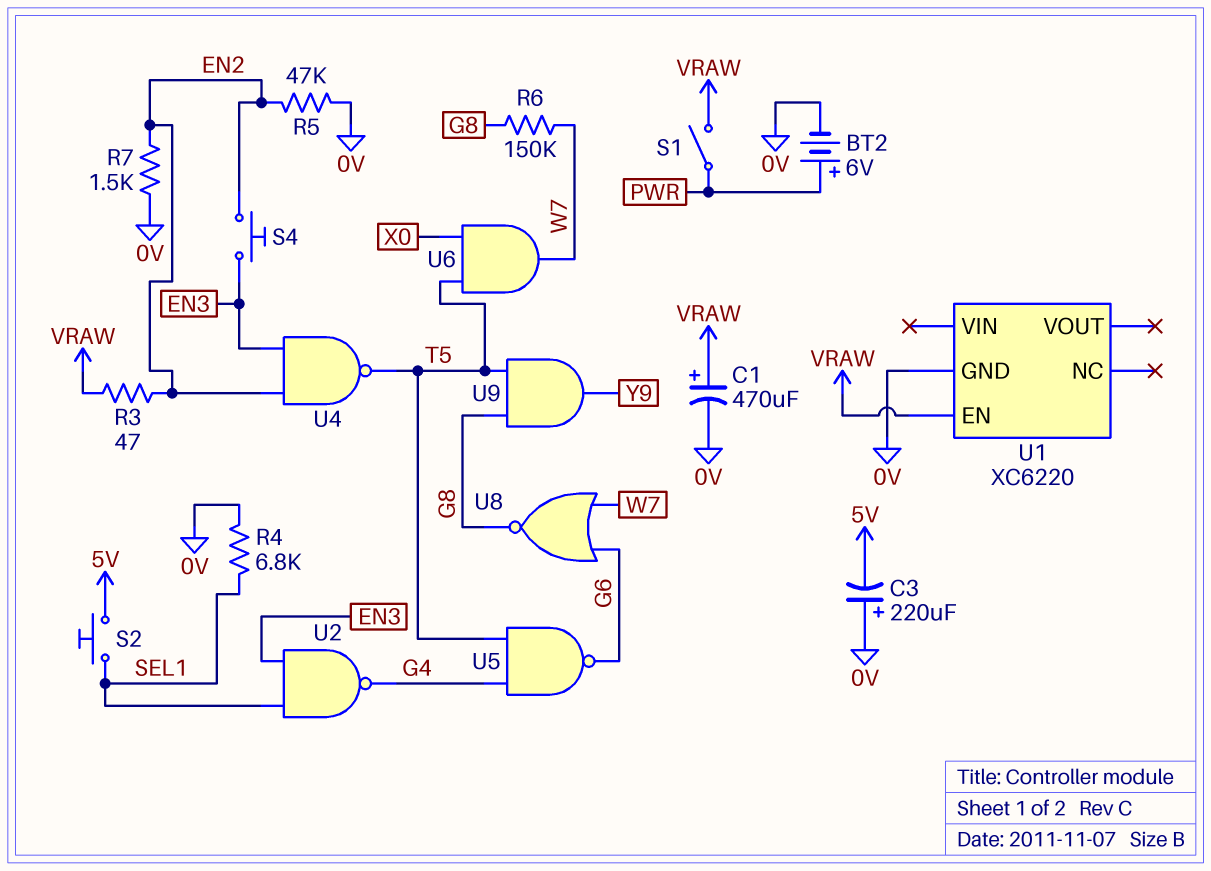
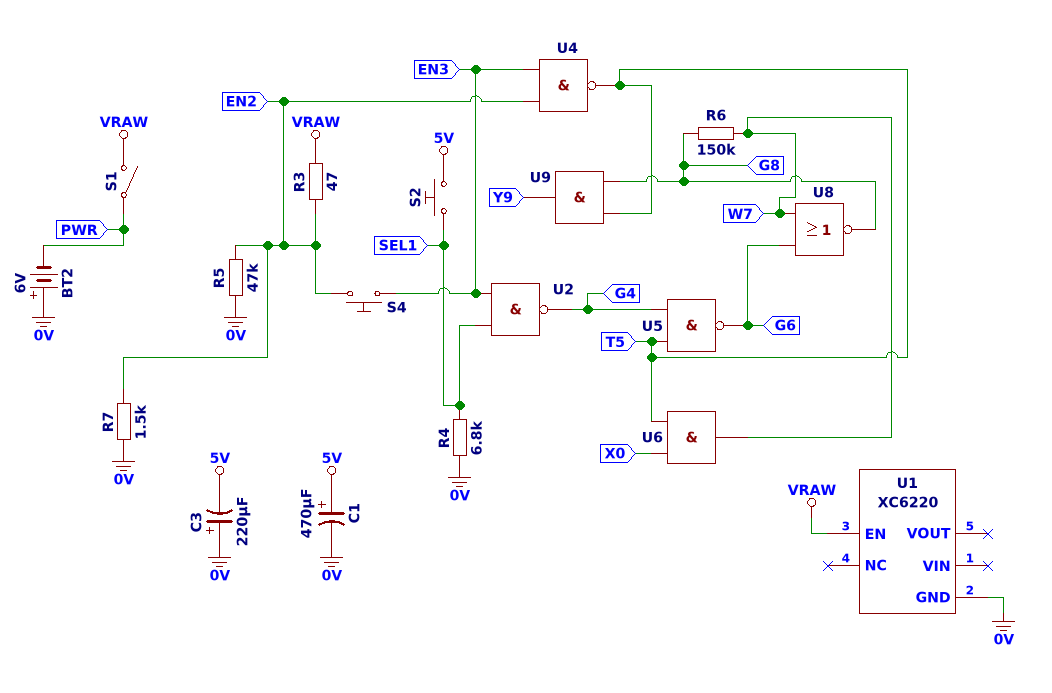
BT2: 6V (plus PWR, minus 0V) -> 6V (plus 0V, minus PWR)
C1: 470uF (plus VRAW, minus 0V) -> 470uF (plus 5V, minus 0V)

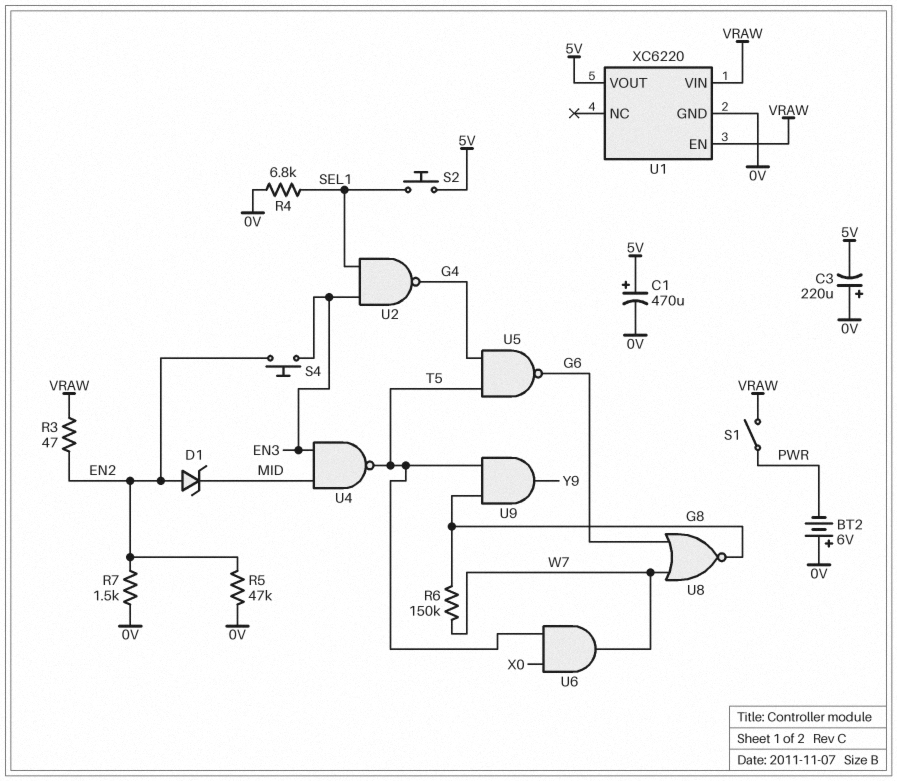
D1: none -> zener (A EN2, K MID)
U1 pin VIN: none -> VRAW
U1 pin VOUT: none -> 5V
U4: NAND (in EN2, in EN3, out T5) -> NAND (in EN3, in MID, out T5)

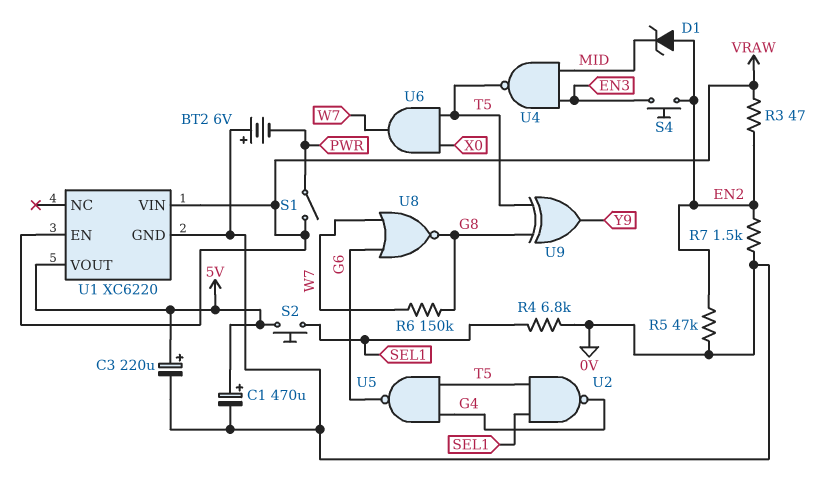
C3: 220uF (plus 0V, minus 5V) -> 220uF (plus 5V, minus 0V)
U2: NAND (in EN3, in SEL1, out G4) -> NAND (in SEL1, in T5, out G4)
U9: AND (in G8, in T5, out Y9) -> XOR (in G8, in T5, out Y9)

